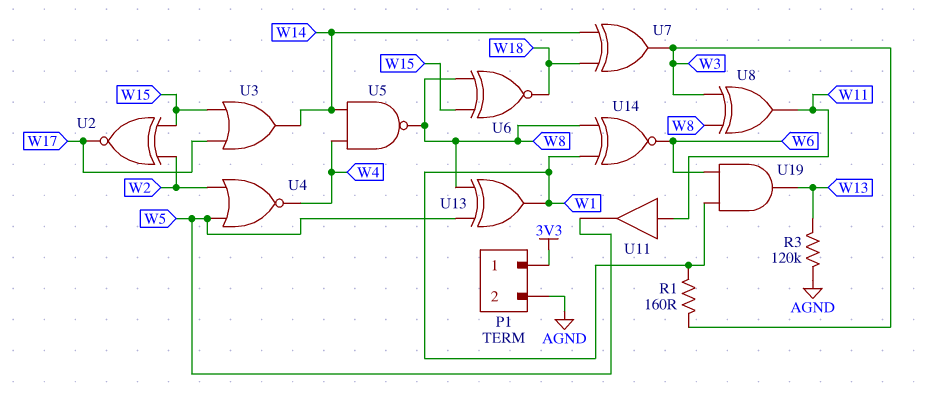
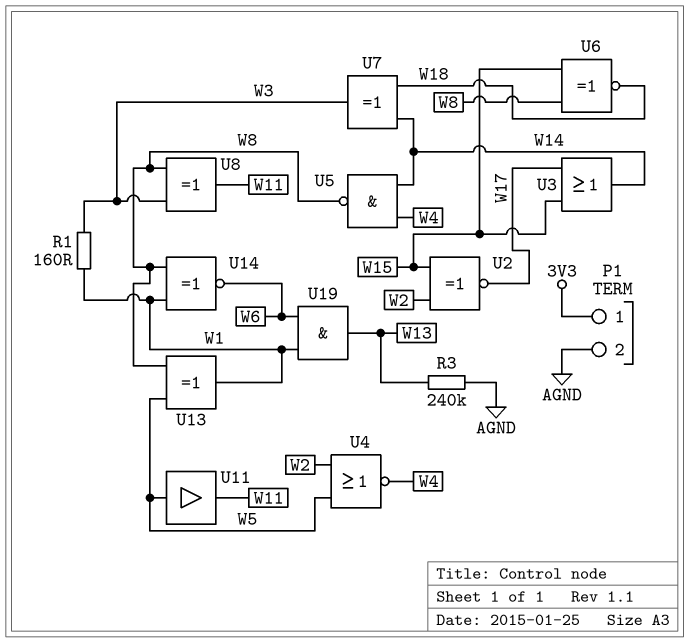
R3: 120k (AGND, W13) -> 240k (AGND, W13)
U11: buffer (in W11, out W5) -> buffer (in W5, out W11)

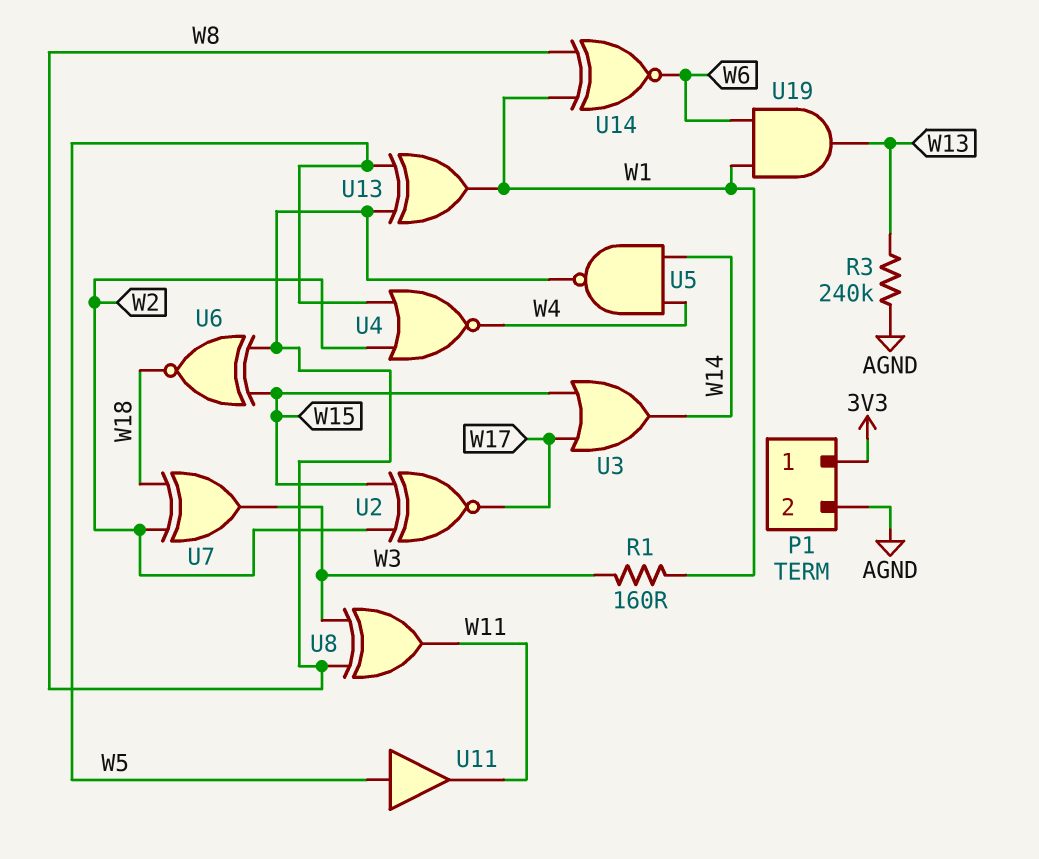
U7: XOR (in W14, in W18, out W3) -> XOR (in W2, in W18, out W3)

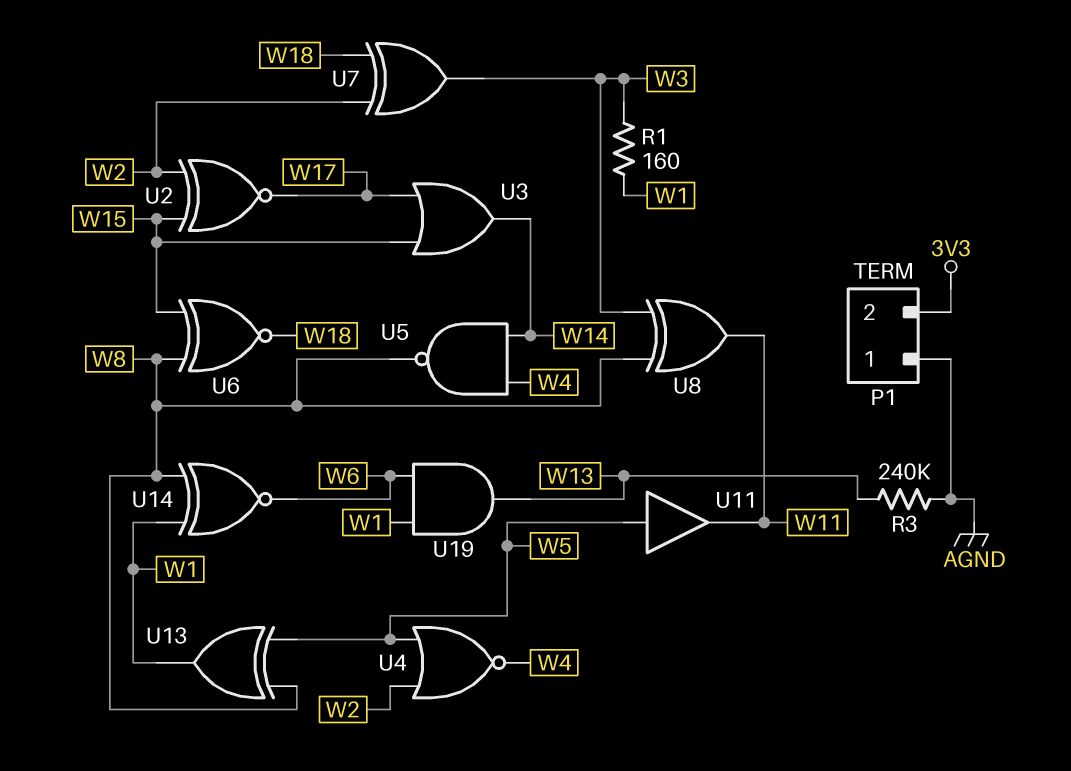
P1 pin 1: 3V3 -> AGND
P1 pin 2: AGND -> 3V3

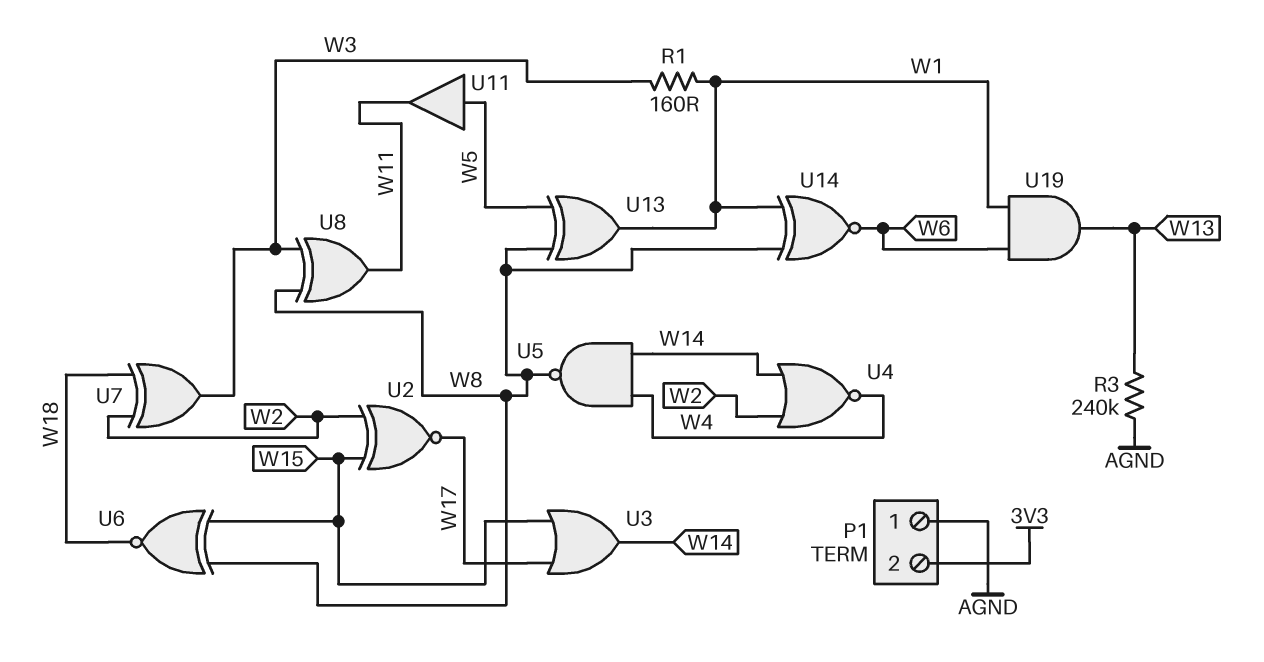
U4: NOR (in W2, in W5, out W4) -> NOR (in W2, in W14, out W4)

